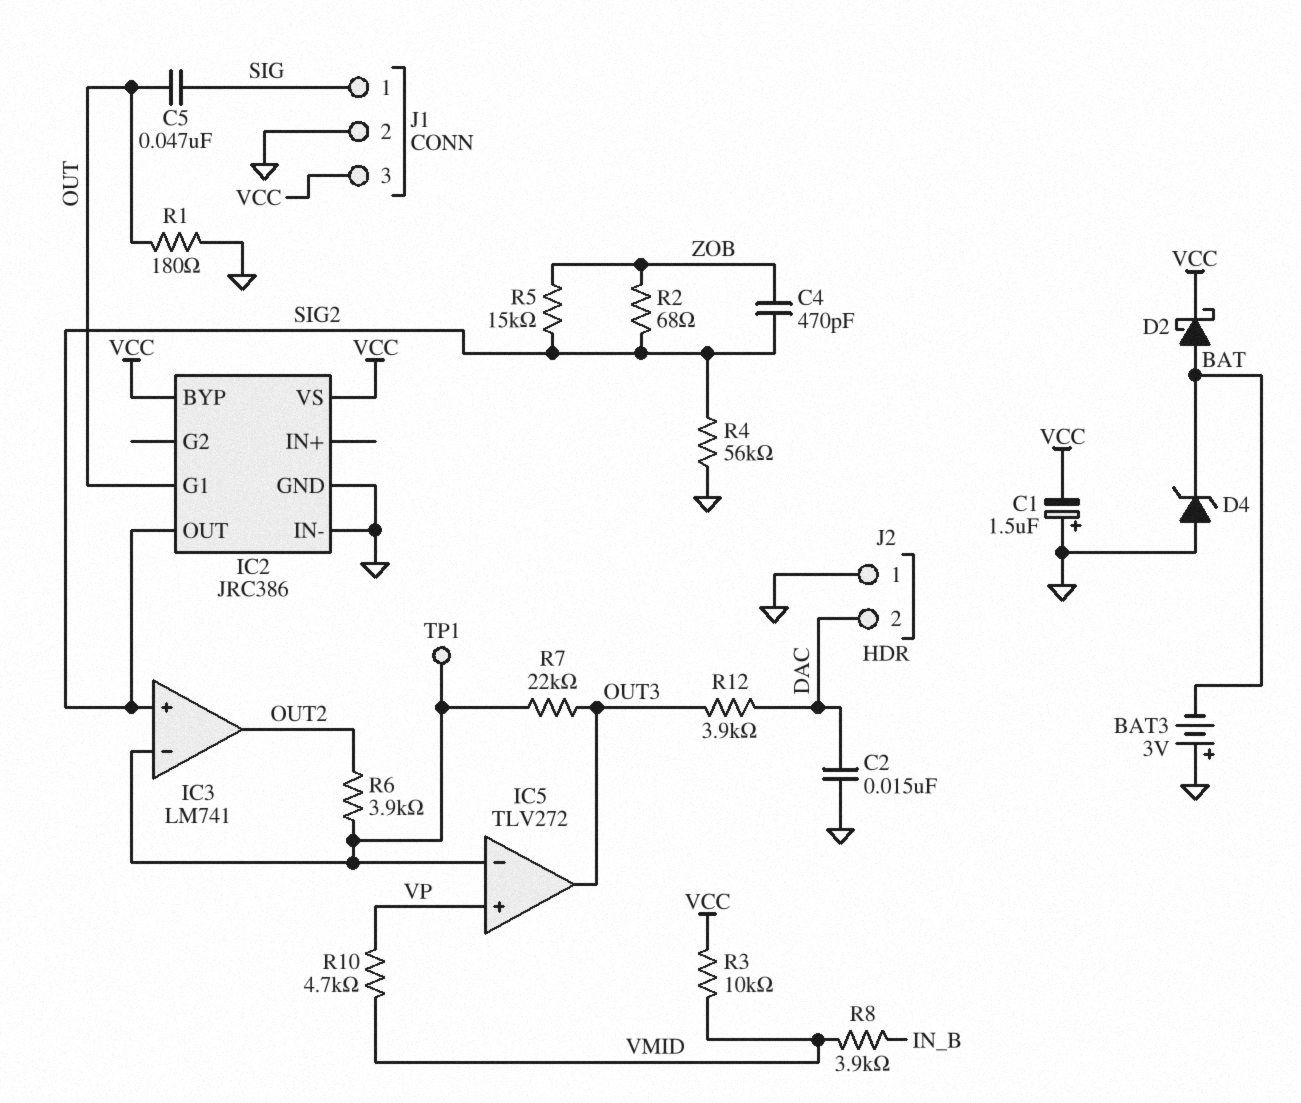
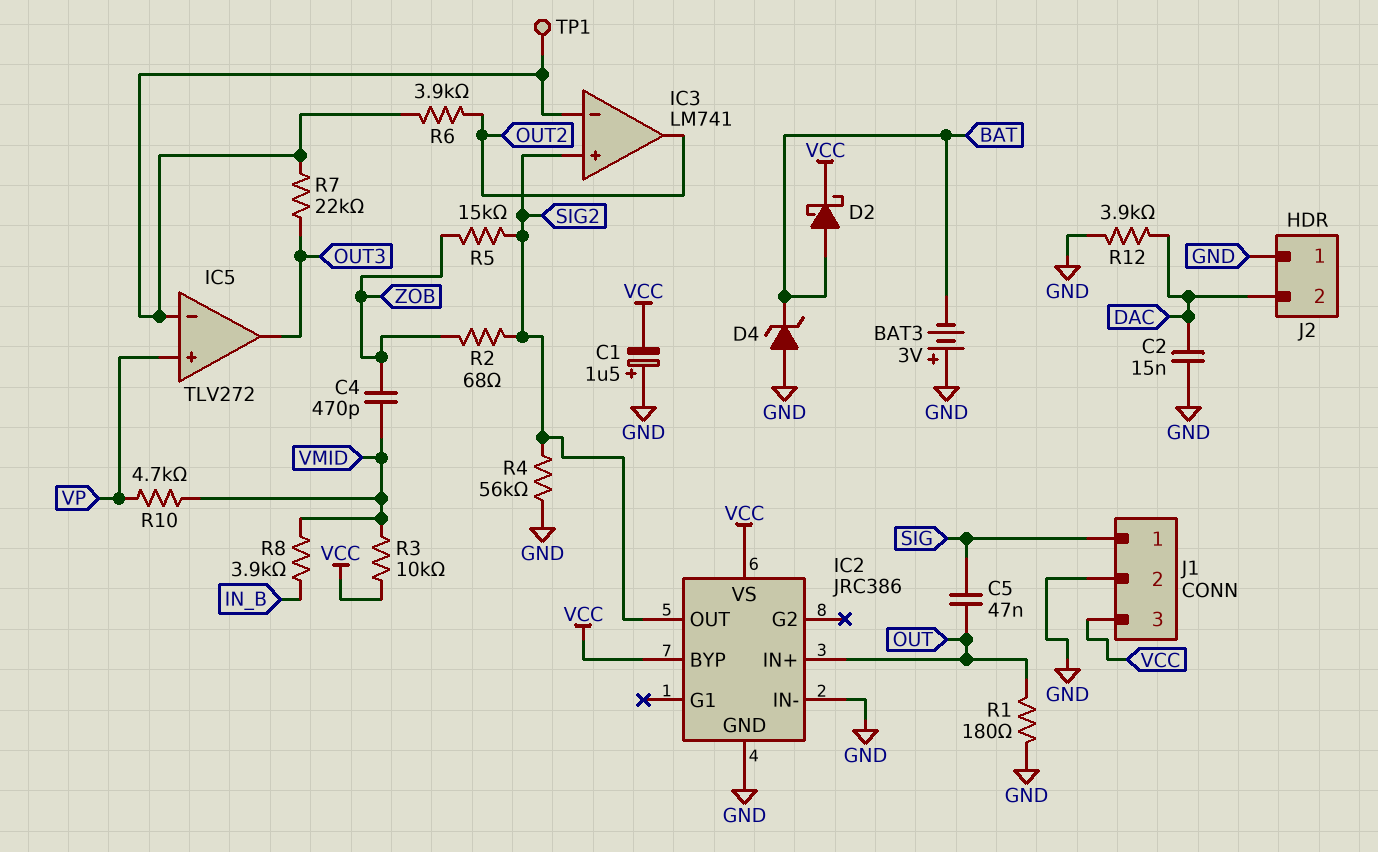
C4: 470pF (SIG2, ZOB) -> 470pF (VMID, ZOB)
IC2 pin G1: OUT -> none
IC2 pin IN+: none -> OUT
R12: 3.9k (DAC, OUT3) -> 3.9k (DAC, GND)

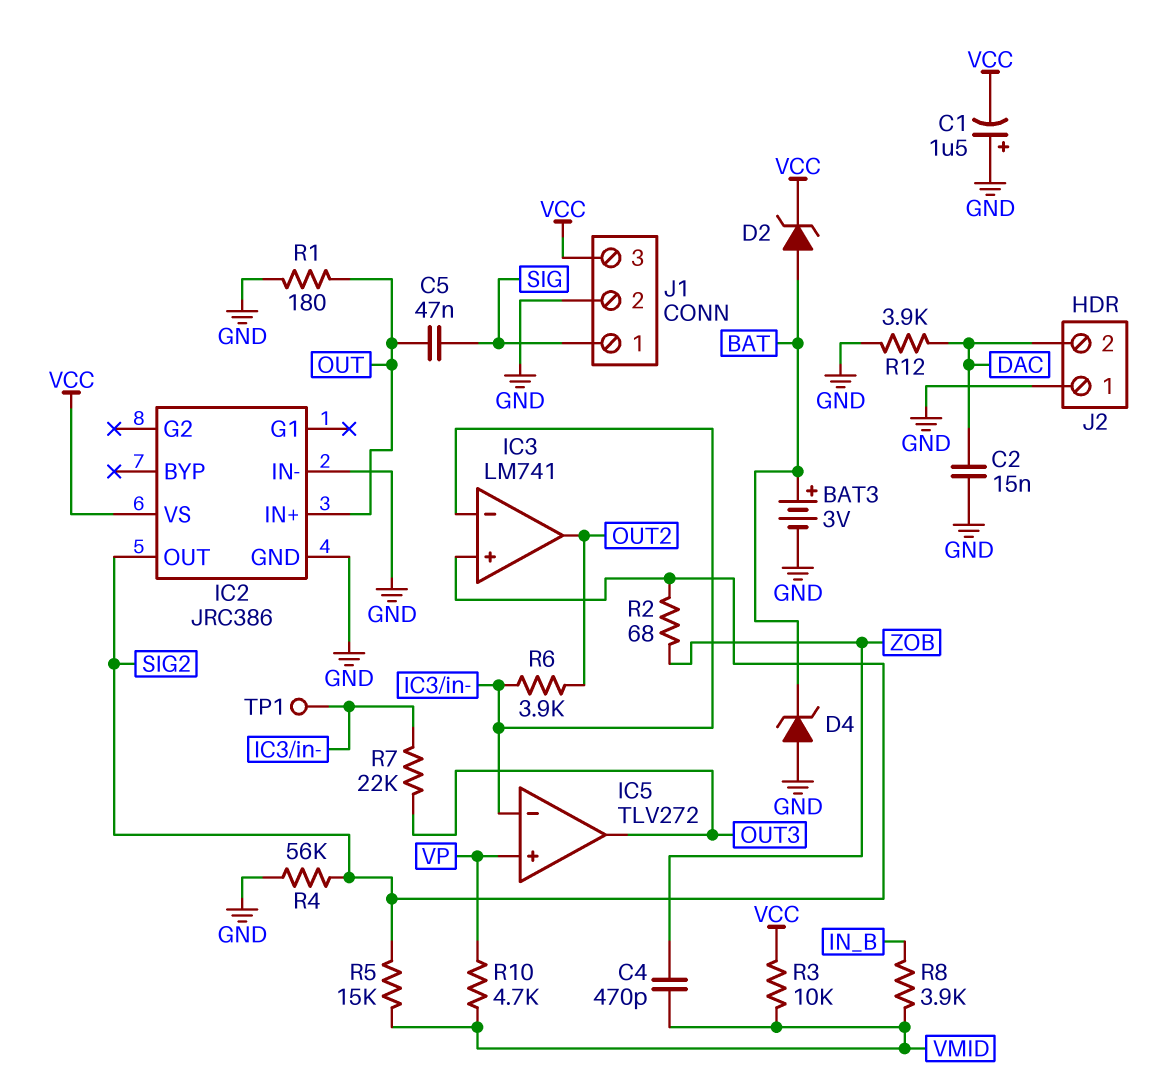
BAT3: 3V (plus GND, minus BAT) -> 3V (plus BAT, minus GND)
D2: schottky (A BAT, K VCC) -> zener (A BAT, K VCC)
IC2 pin BYP: VCC -> none
R5: 15k (SIG2, ZOB) -> 15k (SIG2, VMID)

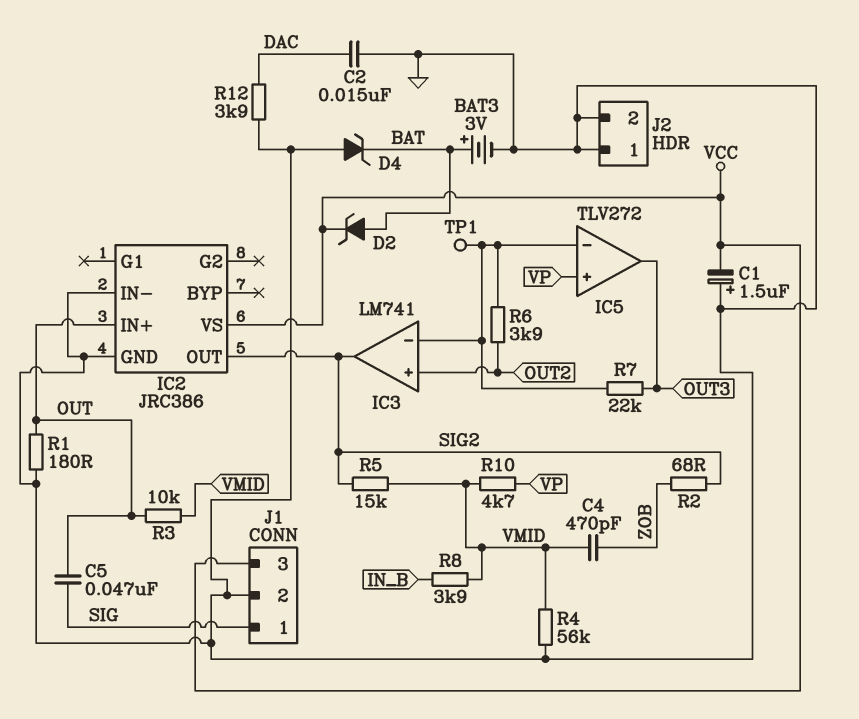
IC3 pin in+: SIG2 -> OUT2
IC3 pin out: OUT2 -> SIG2
J2 pin 2: DAC -> GND
R3: 10k (VCC, VMID) -> 10k (OUT, VMID)
R4: 56k (GND, SIG2) -> 56k (GND, VMID)

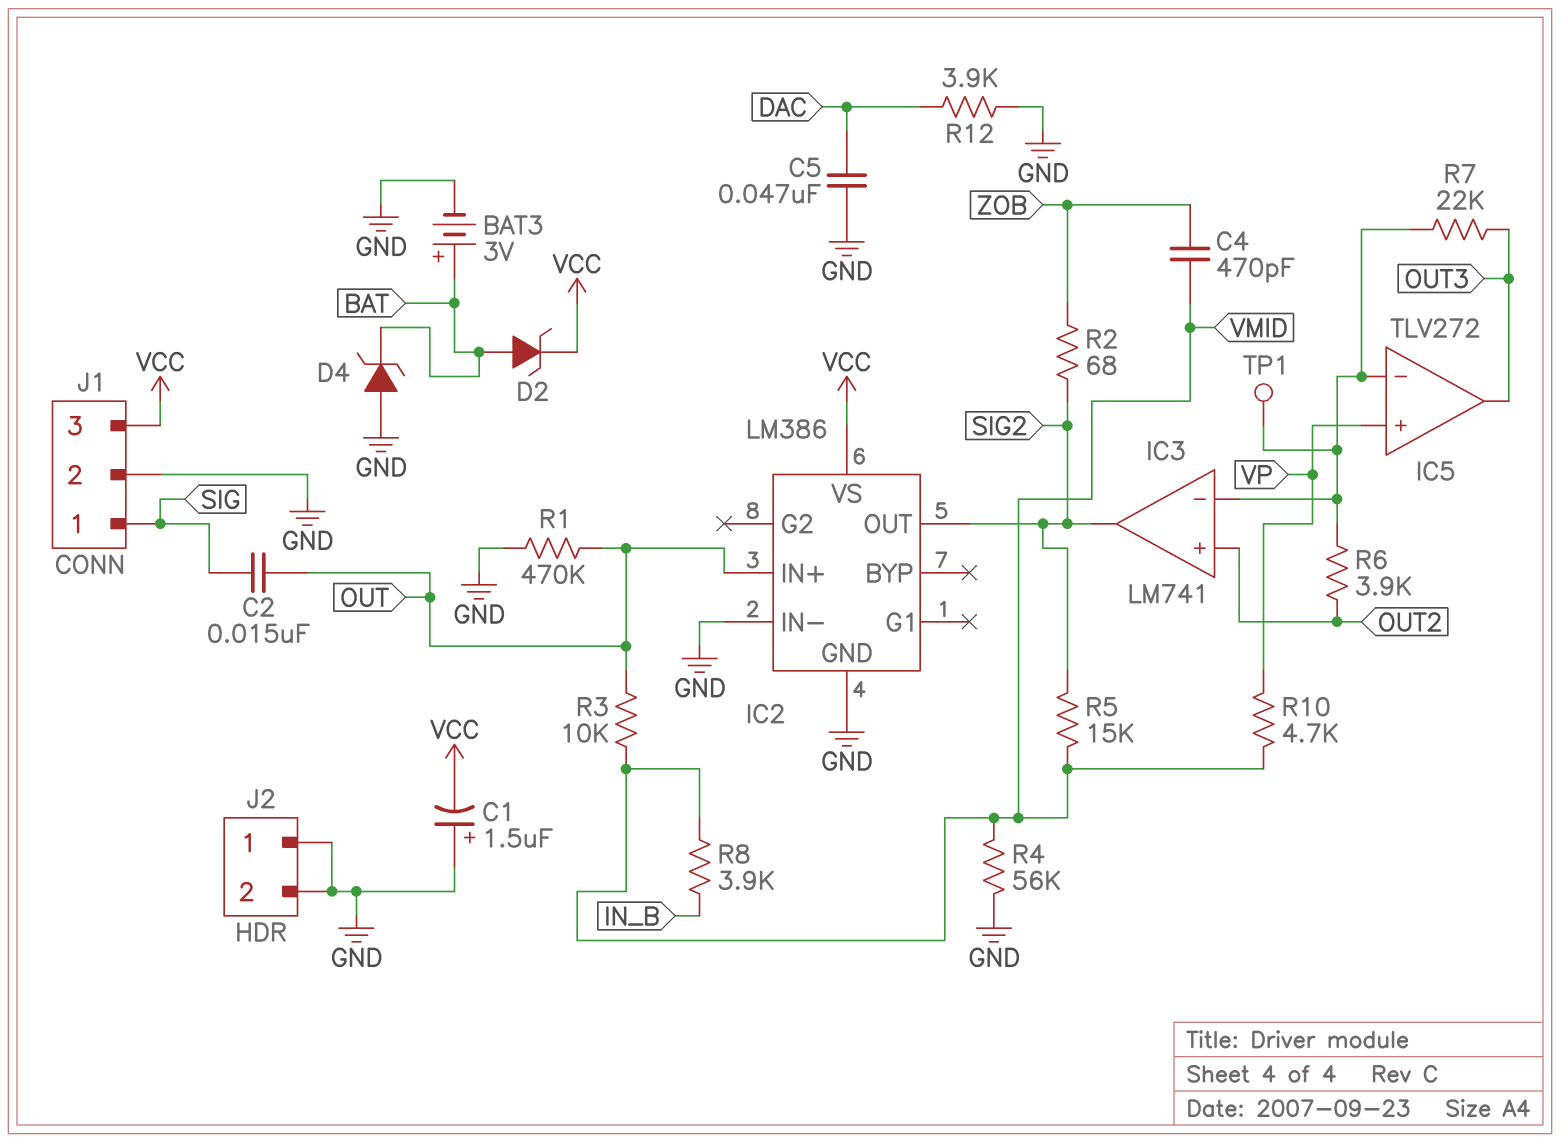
C2: 15nF (DAC, GND) -> 15nF (OUT, SIG)
C5: 47nF (OUT, SIG) -> 47nF (DAC, GND)
IC2: JRC386 -> LM386
R1: 180 (GND, OUT) -> 470k (GND, OUT)

